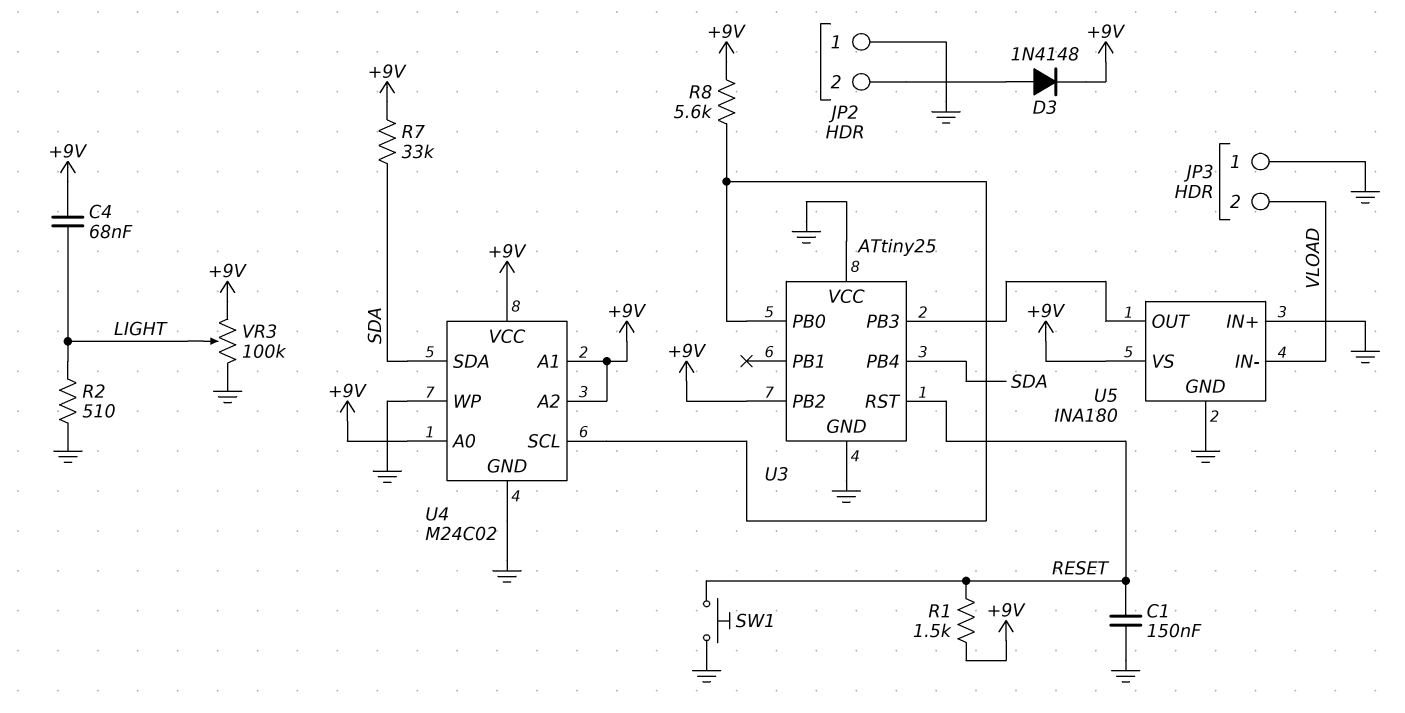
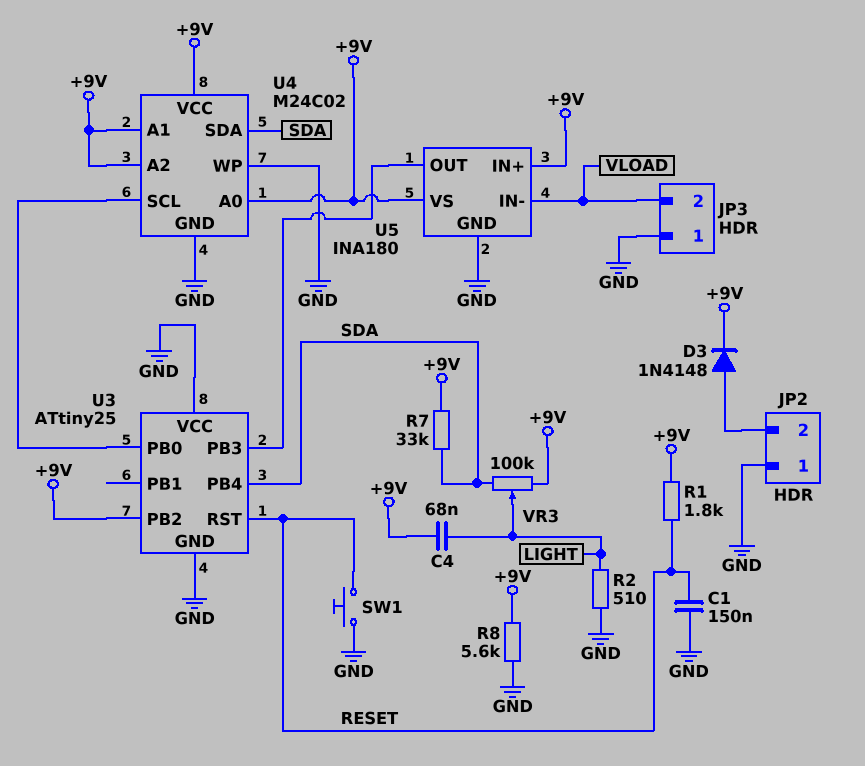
R1: 1.5k (+9V, RESET) -> 1.8k (+9V, RESET)
R8: 5.6k (+9V, U3/PB0) -> 5.6k (+9V, GND)
U5 pin IN+: GND -> +9V
VR3: 100k (+9V, GND, wiper LIGHT) -> 100k (+9V, SDA, wiper LIGHT)

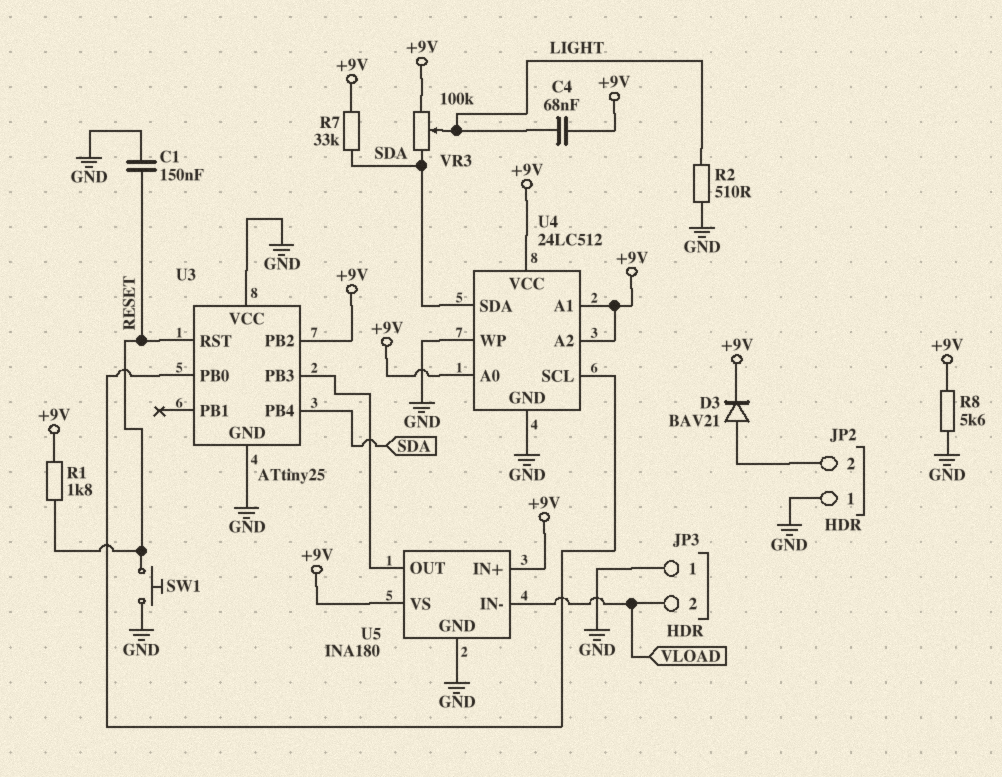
D3: diode 1N4148 (A JP2/2, K +9V) -> diode BAV21 (A JP2/2, K +9V)
U4: M24C02 -> 24LC512

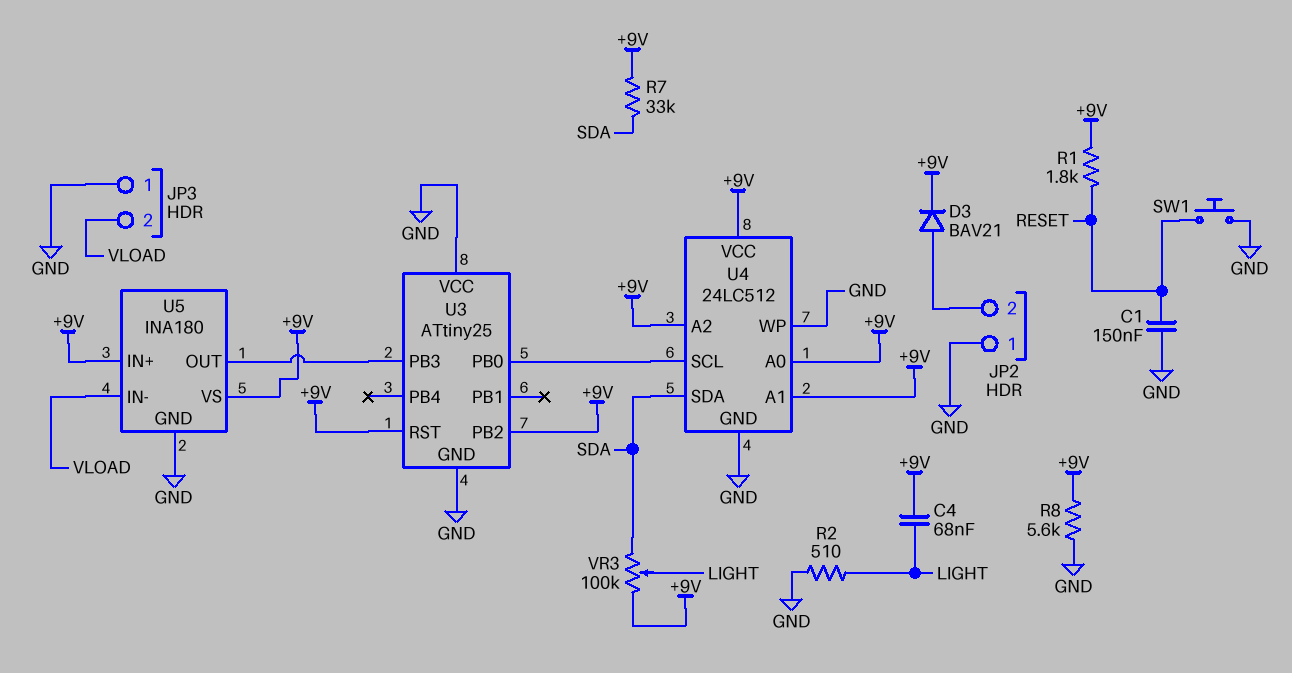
U3 pin PB4: SDA -> none
U3 pin RST: RESET -> +9V

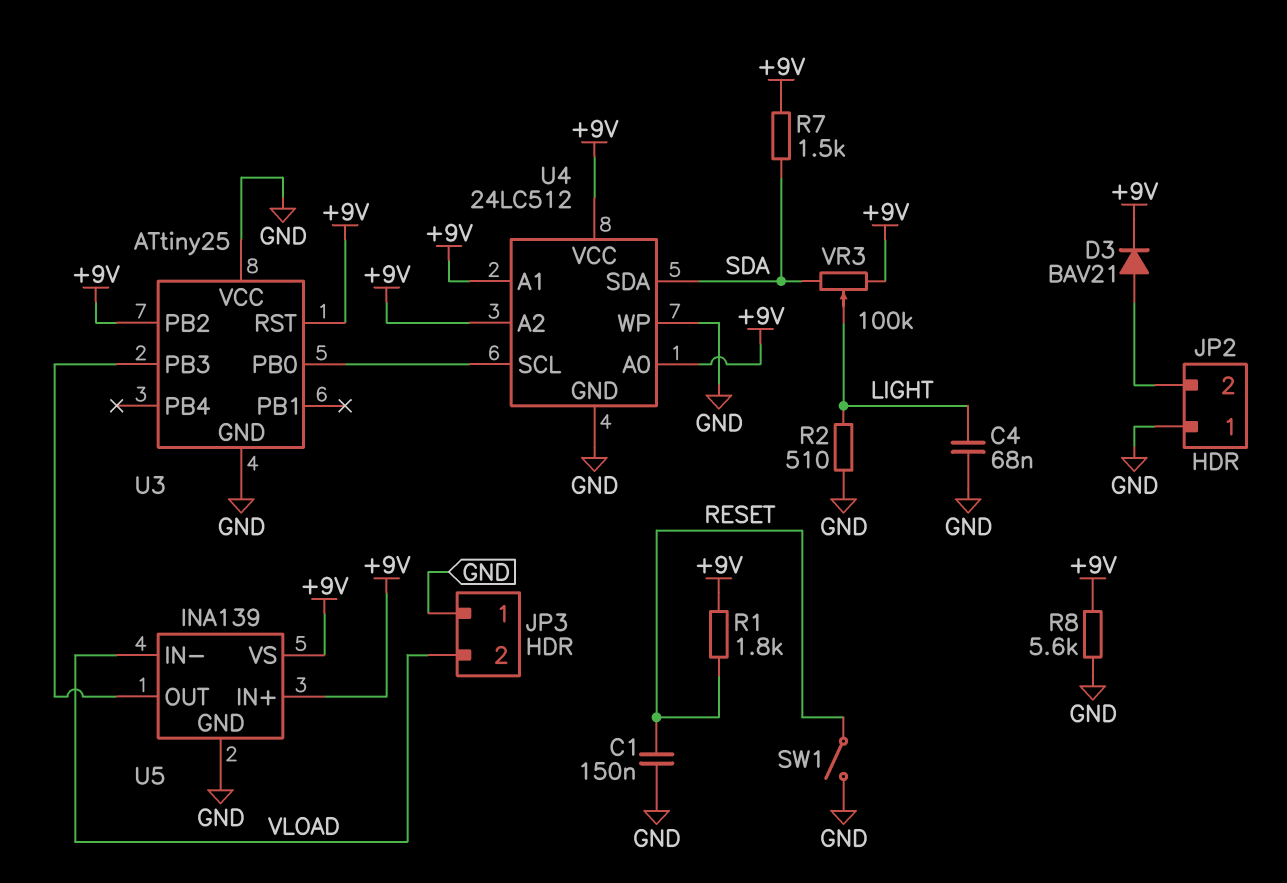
C4: 68nF (+9V, LIGHT) -> 68nF (GND, LIGHT)
R7: 33k (+9V, SDA) -> 1.5k (+9V, SDA)
SW1: button (GND, RESET) -> switch (GND, RESET)
U5: INA180 -> INA139

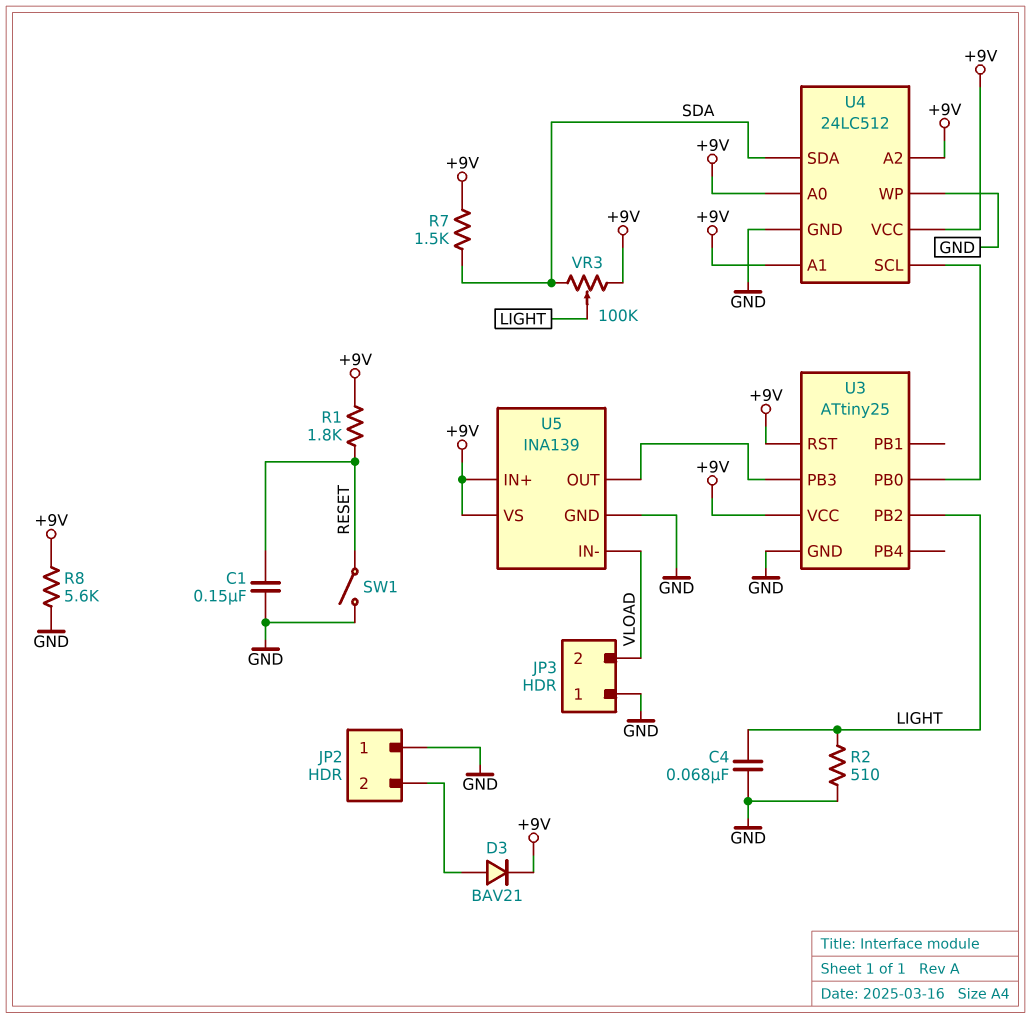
U3 pin PB2: +9V -> LIGHT
U3 pin VCC: GND -> +9V

